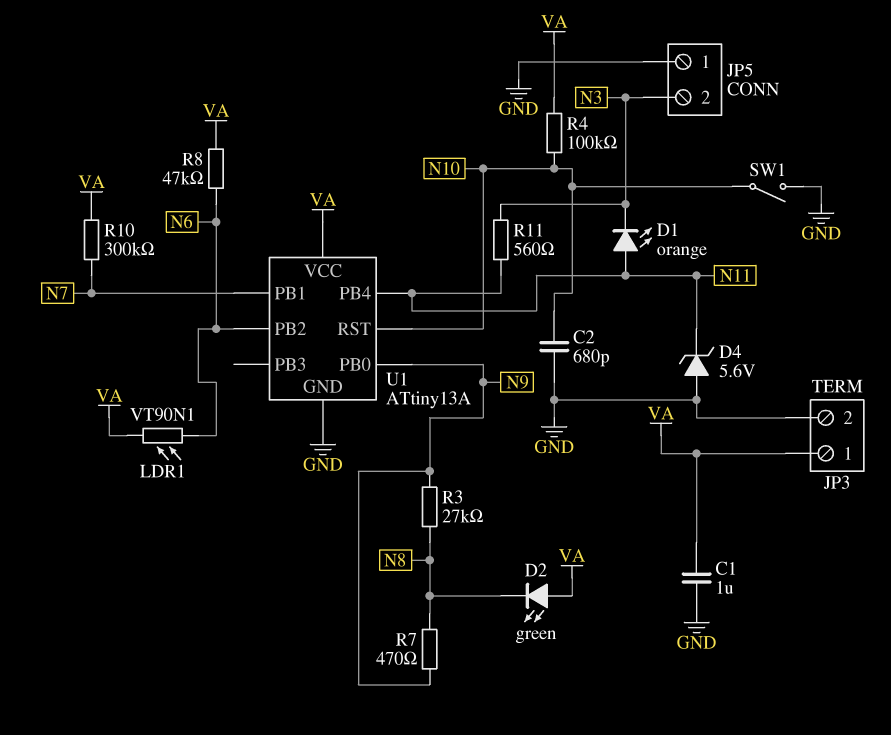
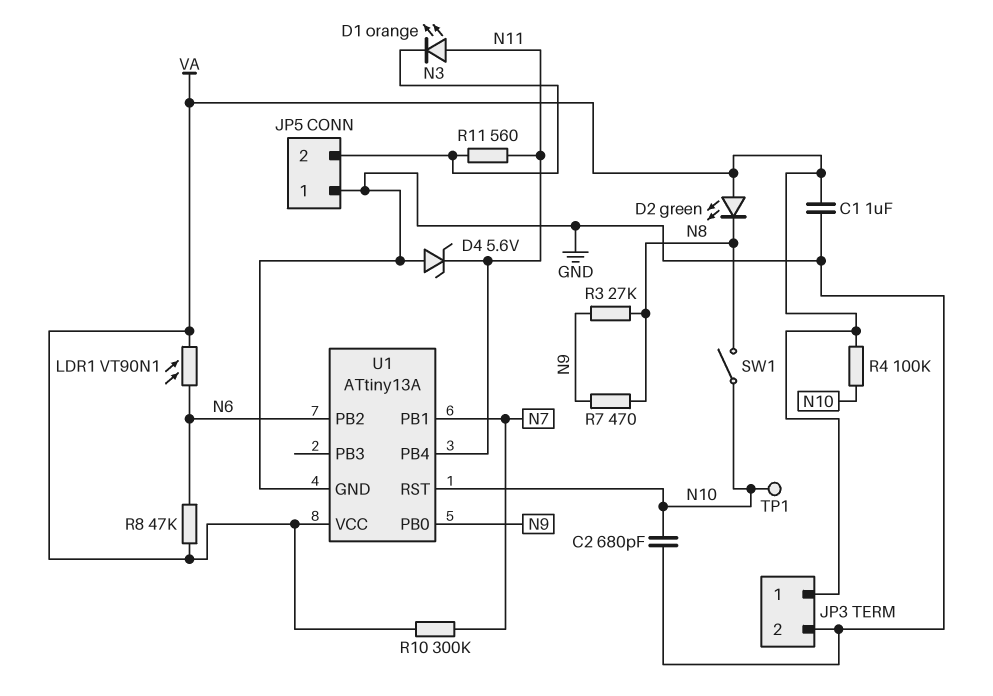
SW1: switch (GND, N10) -> switch (N8, N10)
TP1: none -> test point (N10)

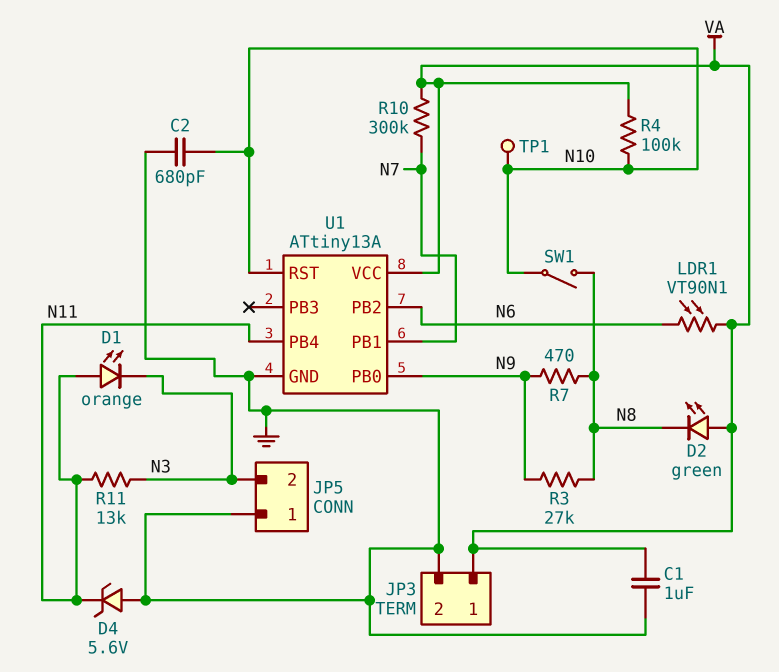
R8: 47k (N6, VA) -> none
R11: 560 (N3, N11) -> 13k (N3, N11)

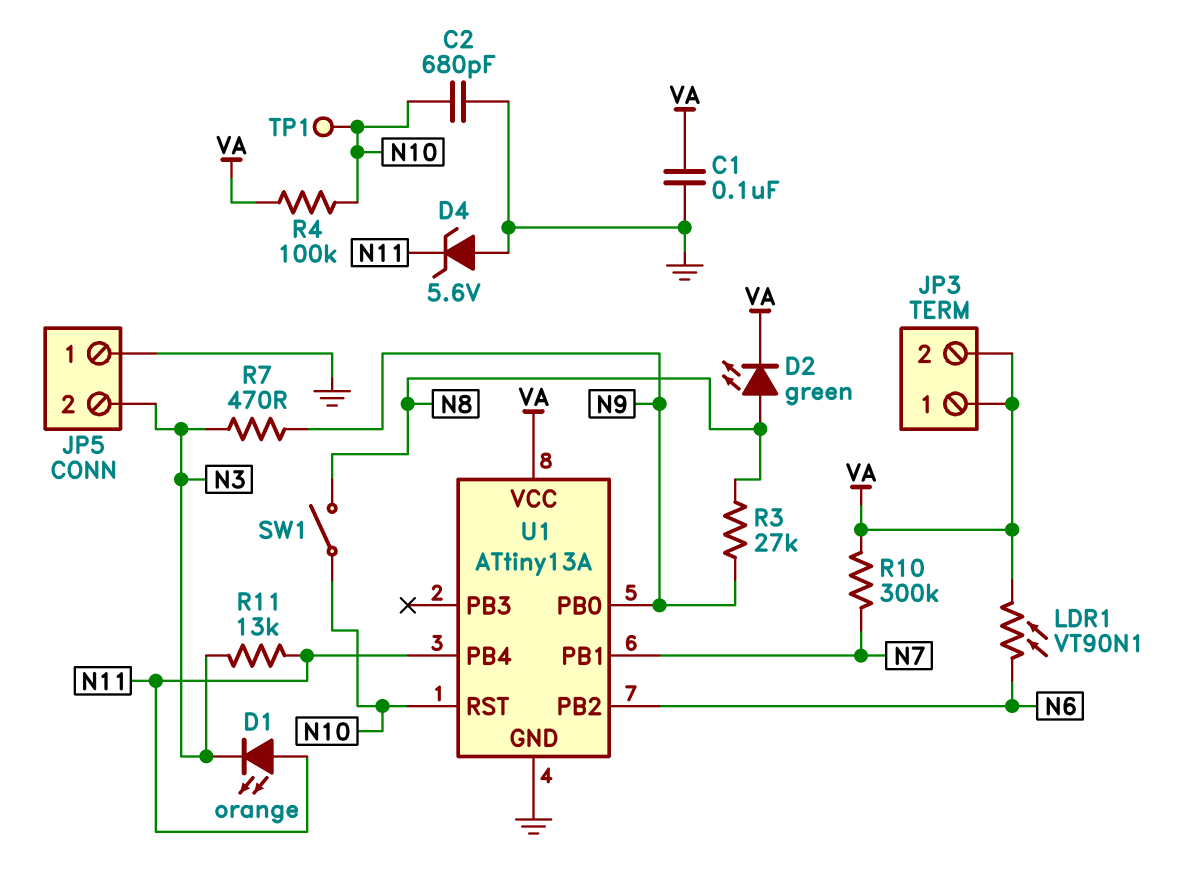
C1: 1uF (GND, VA) -> 100nF (GND, VA)
D2: LED green (A VA, K N8) -> LED green (A N8, K VA)
JP3 pin 2: GND -> VA
R7: 470 (N8, N9) -> 470 (N3, N9)

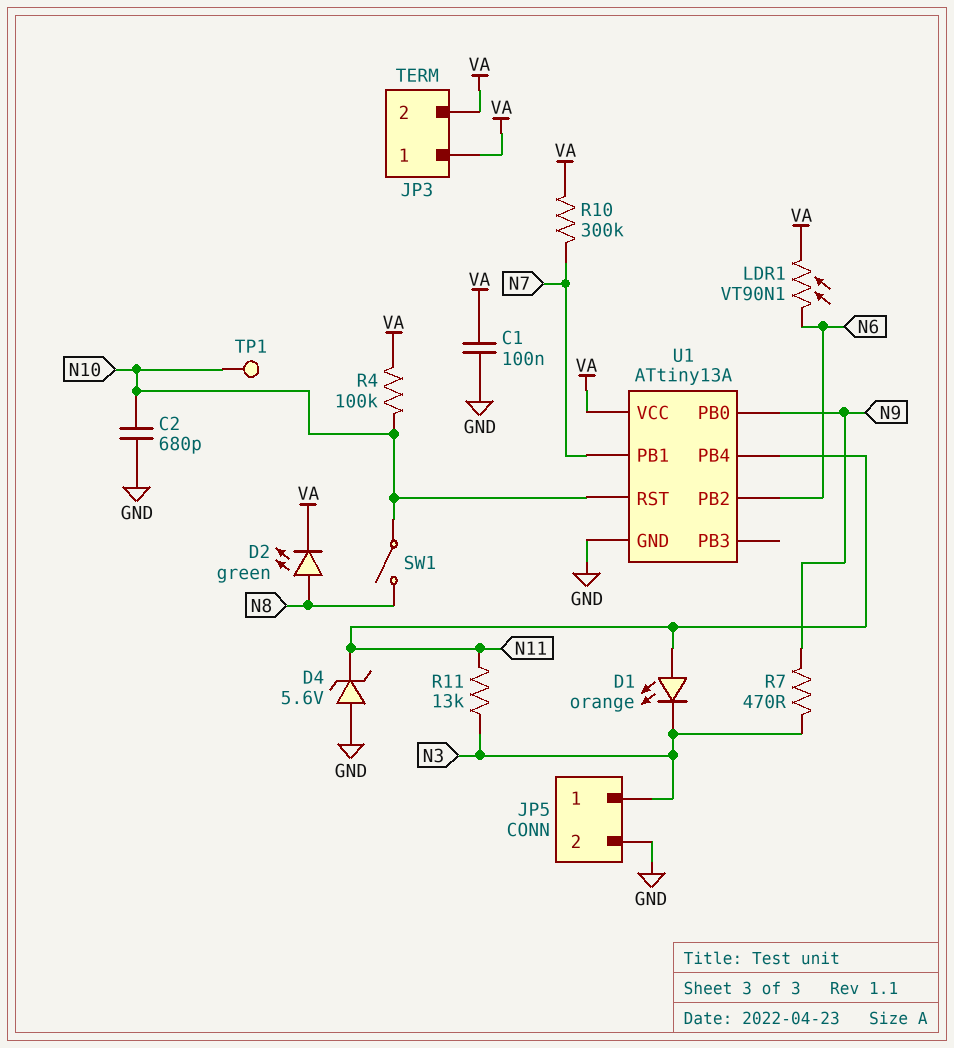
JP5 pin 1: GND -> N3
JP5 pin 2: N3 -> GND
R3: 27k (N8, N9) -> none

